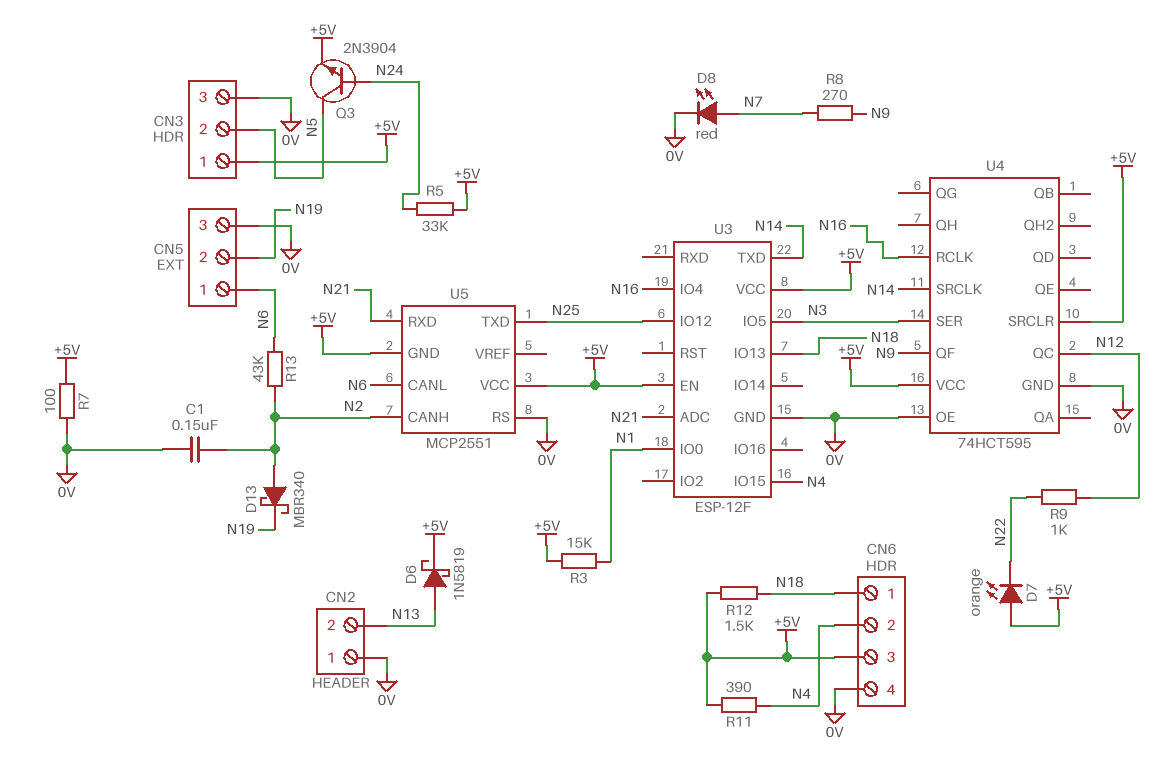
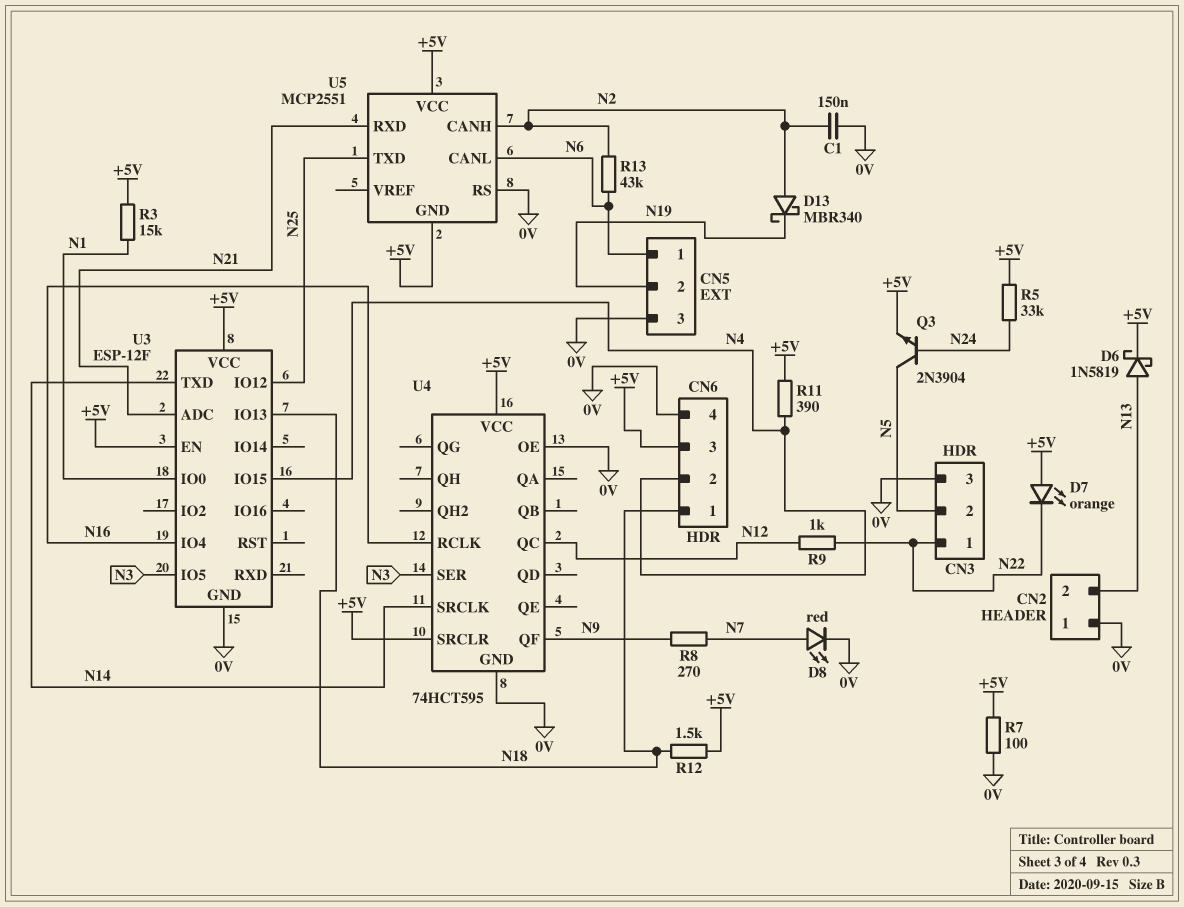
CN3 pin 1: +5V -> N22

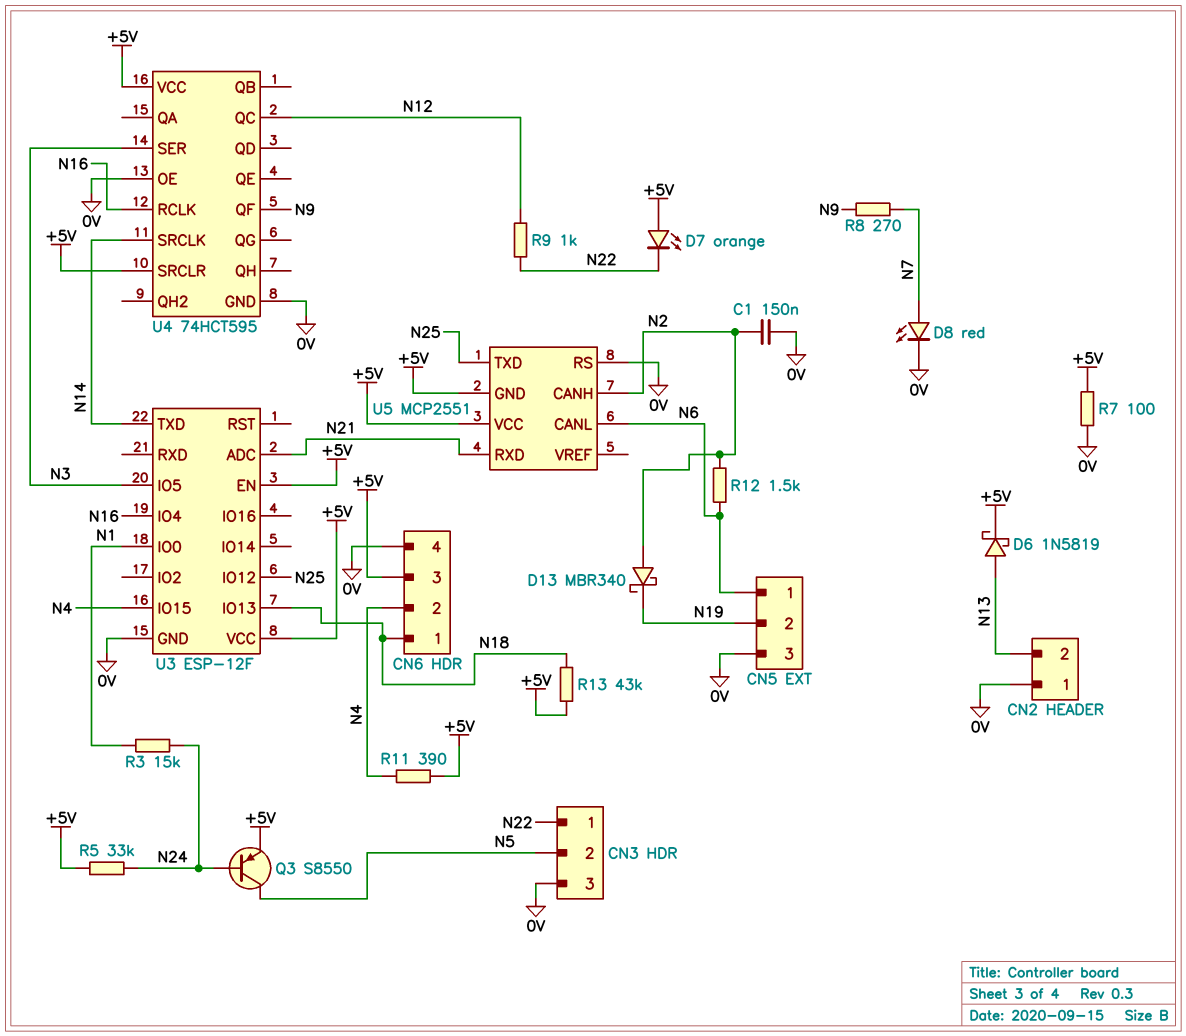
Q3: NPN 2N3904 (B N24, C N5, E +5V) -> PNP S8550 (B N24, C N5, E +5V)
R3: 15k (+5V, N1) -> 15k (N1, N24)
R12: 1.5k (+5V, N18) -> 1.5k (N2, N6)
R13: 43k (N2, N6) -> 43k (+5V, N18)

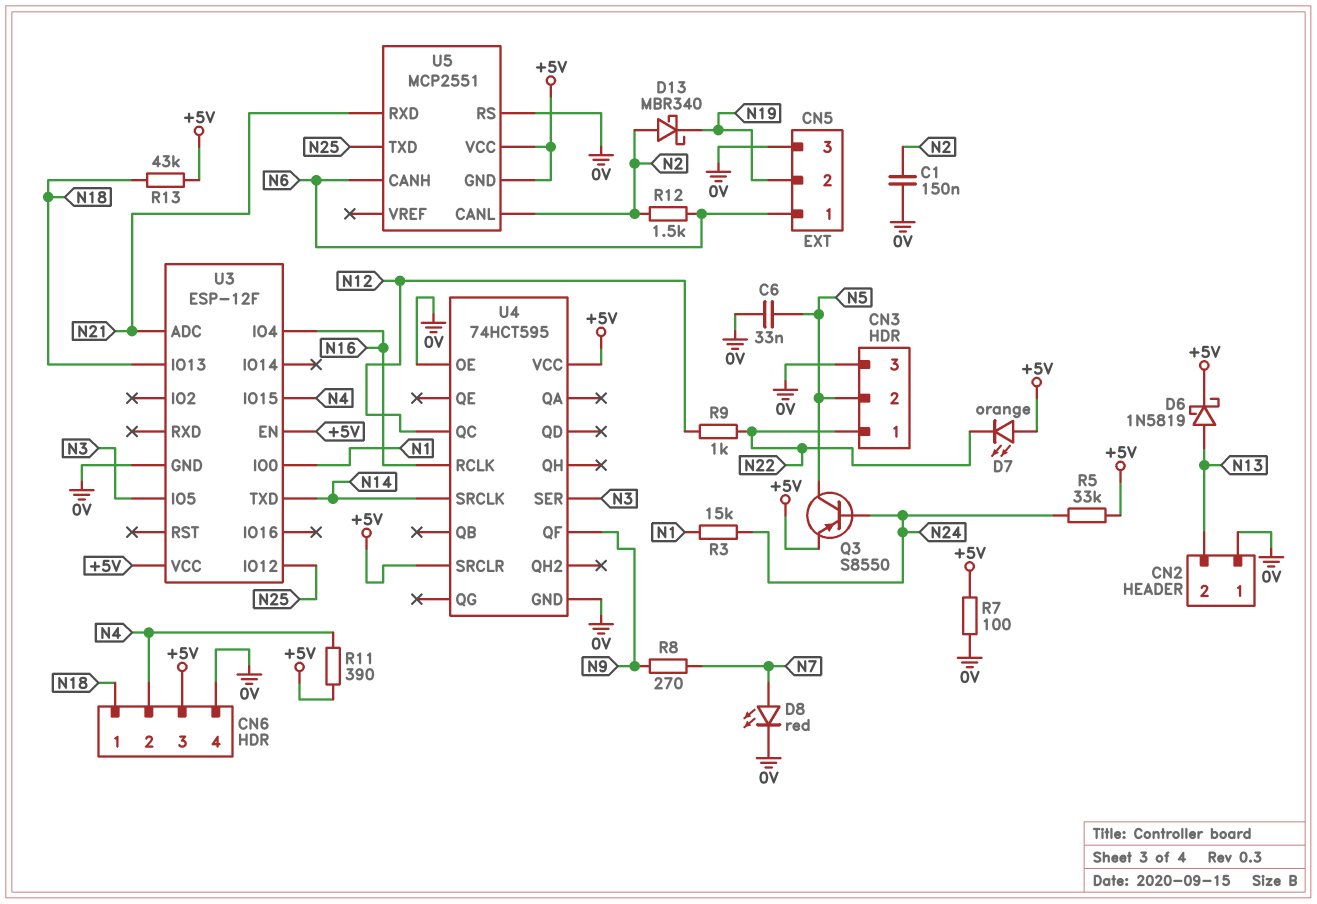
C6: none -> 33nF (0V, N5)
U5 pin CANH: N2 -> N6
U5 pin CANL: N6 -> N2

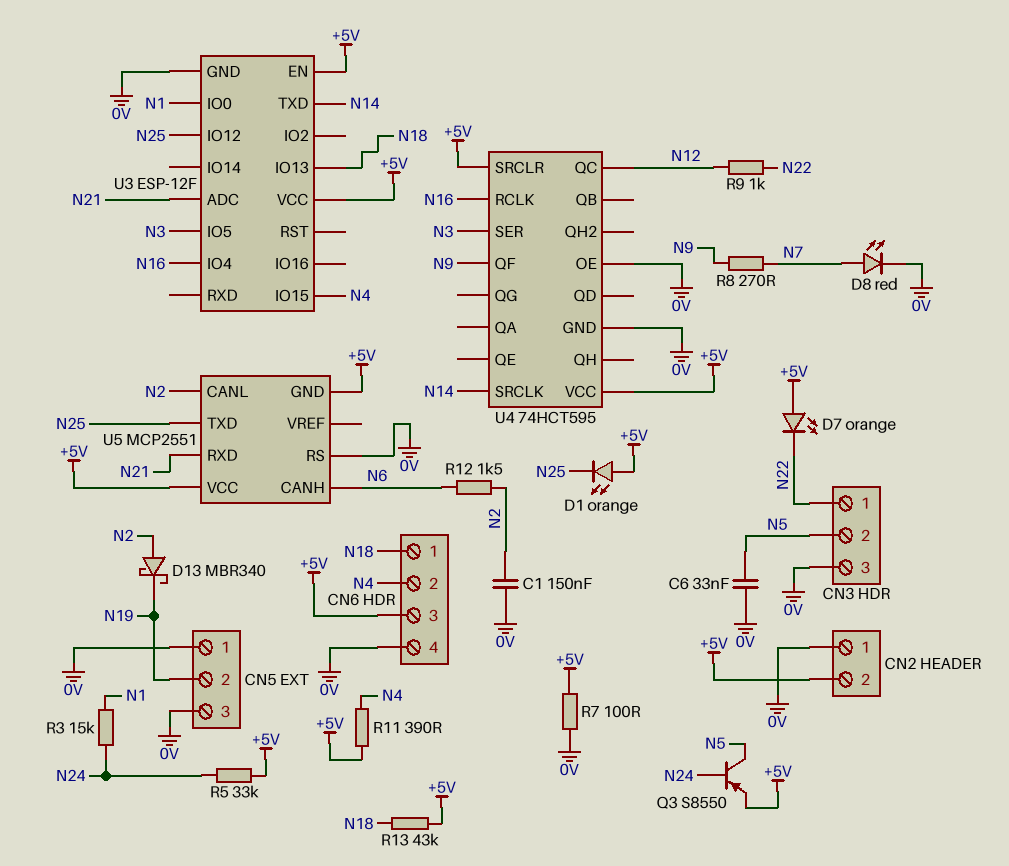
CN2 pin 2: N13 -> +5V
CN5 pin 1: N6 -> 0V
D1: none -> LED orange (A +5V, K N25)
D6: schottky 1N5819 (A N13, K +5V) -> none

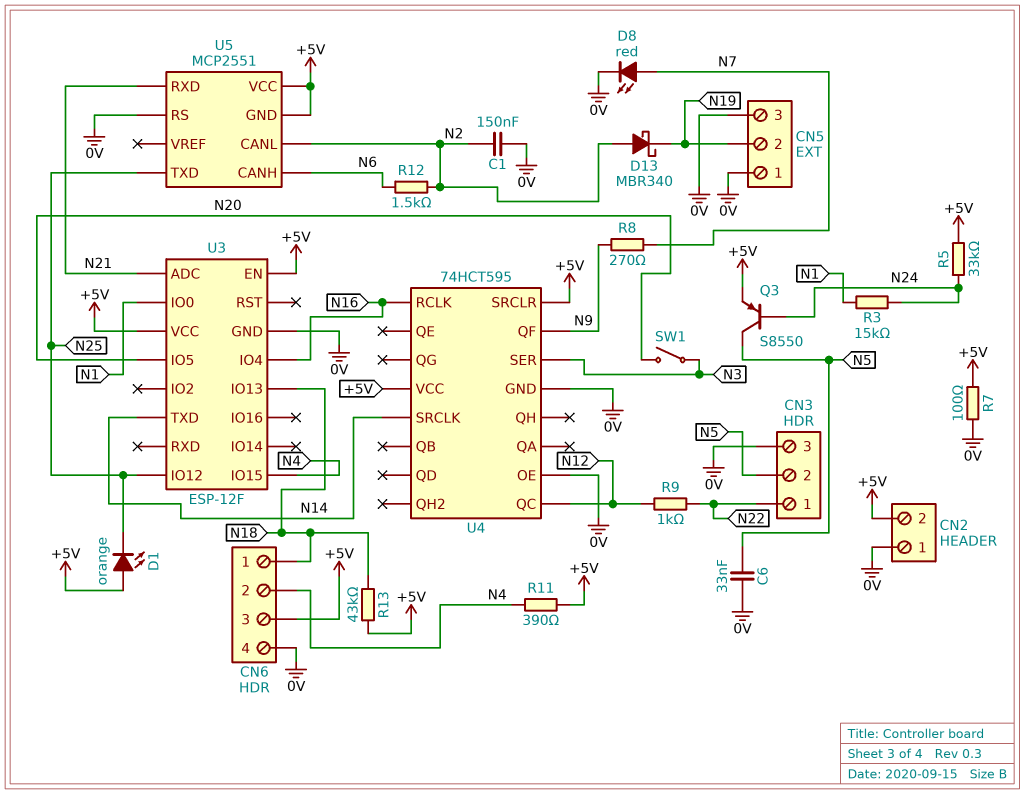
D7: LED orange (A +5V, K N22) -> none
SW1: none -> switch (N3, N20)
U3 pin IO5: N3 -> N20

